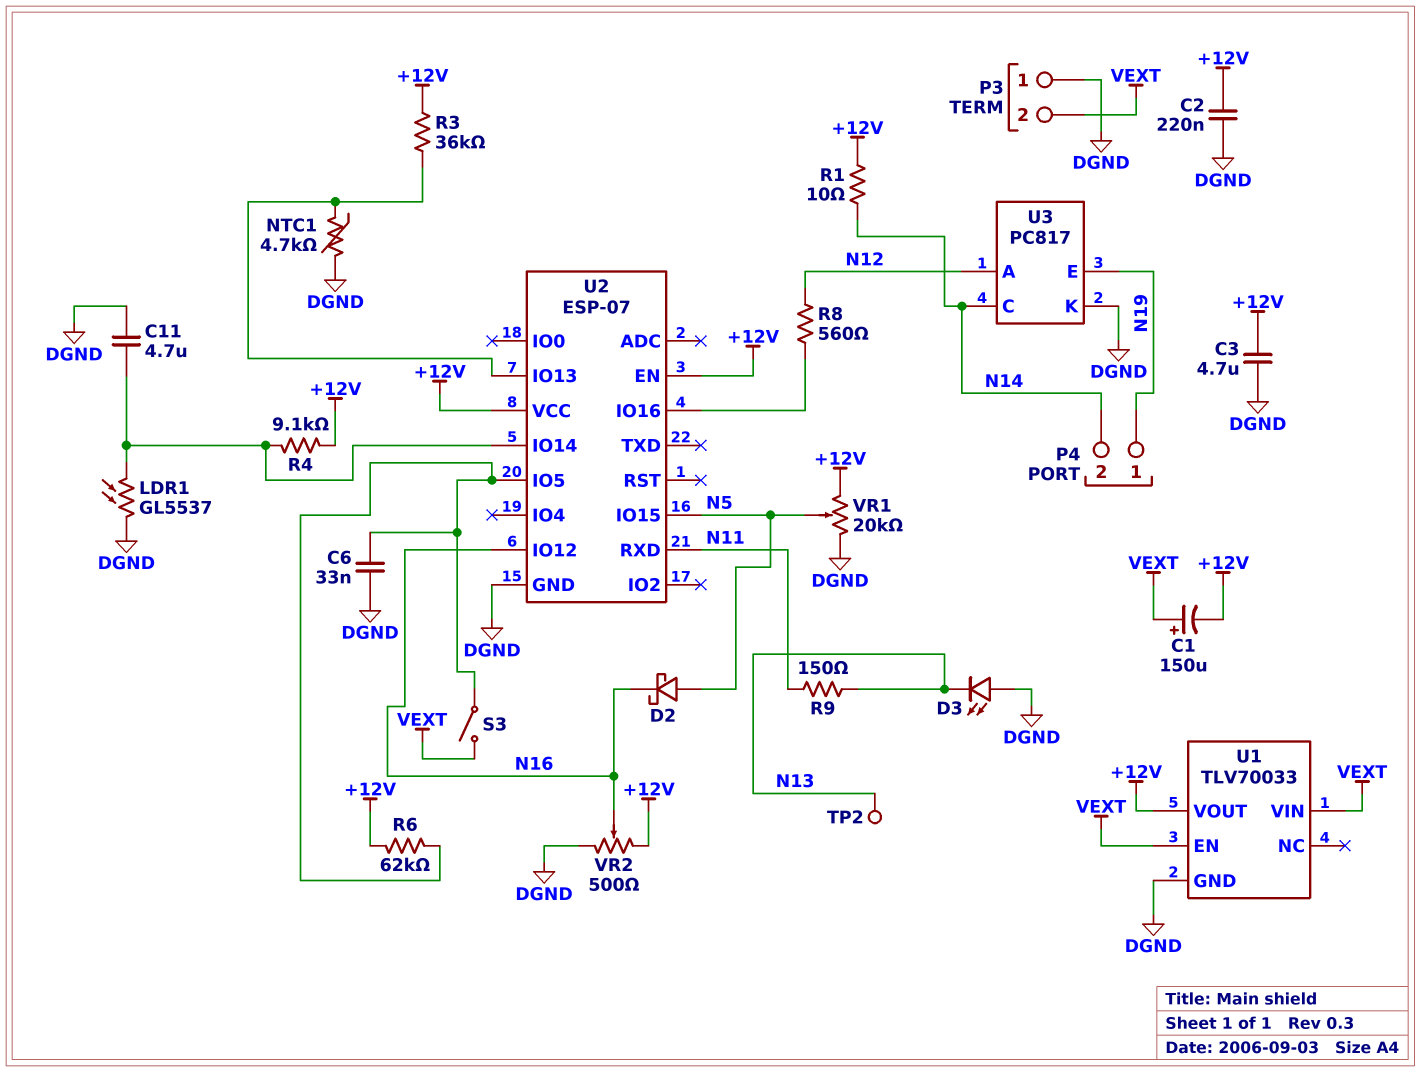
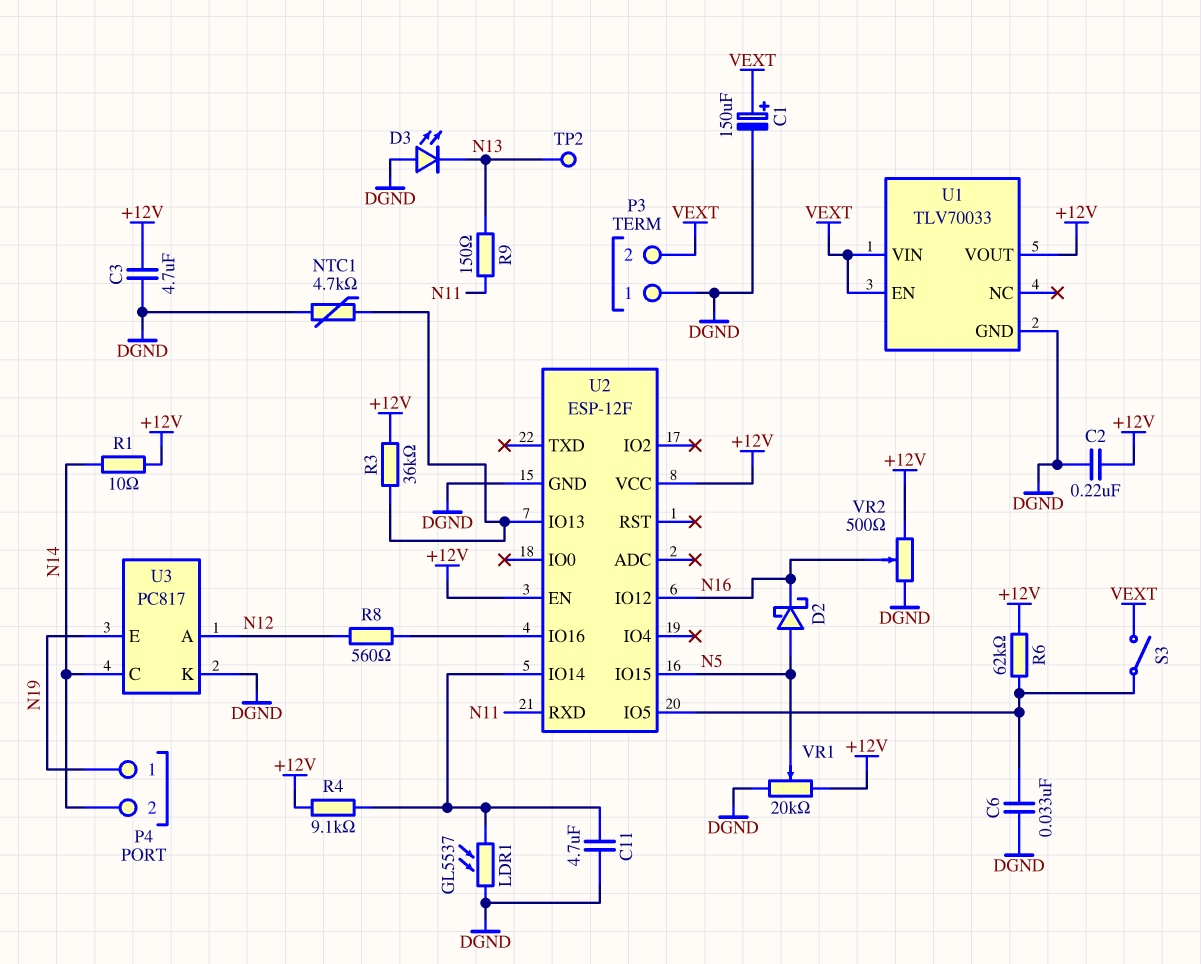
C1: 150uF (plus VEXT, minus +12V) -> 150uF (plus VEXT, minus DGND)
U2: ESP-07 -> ESP-12F

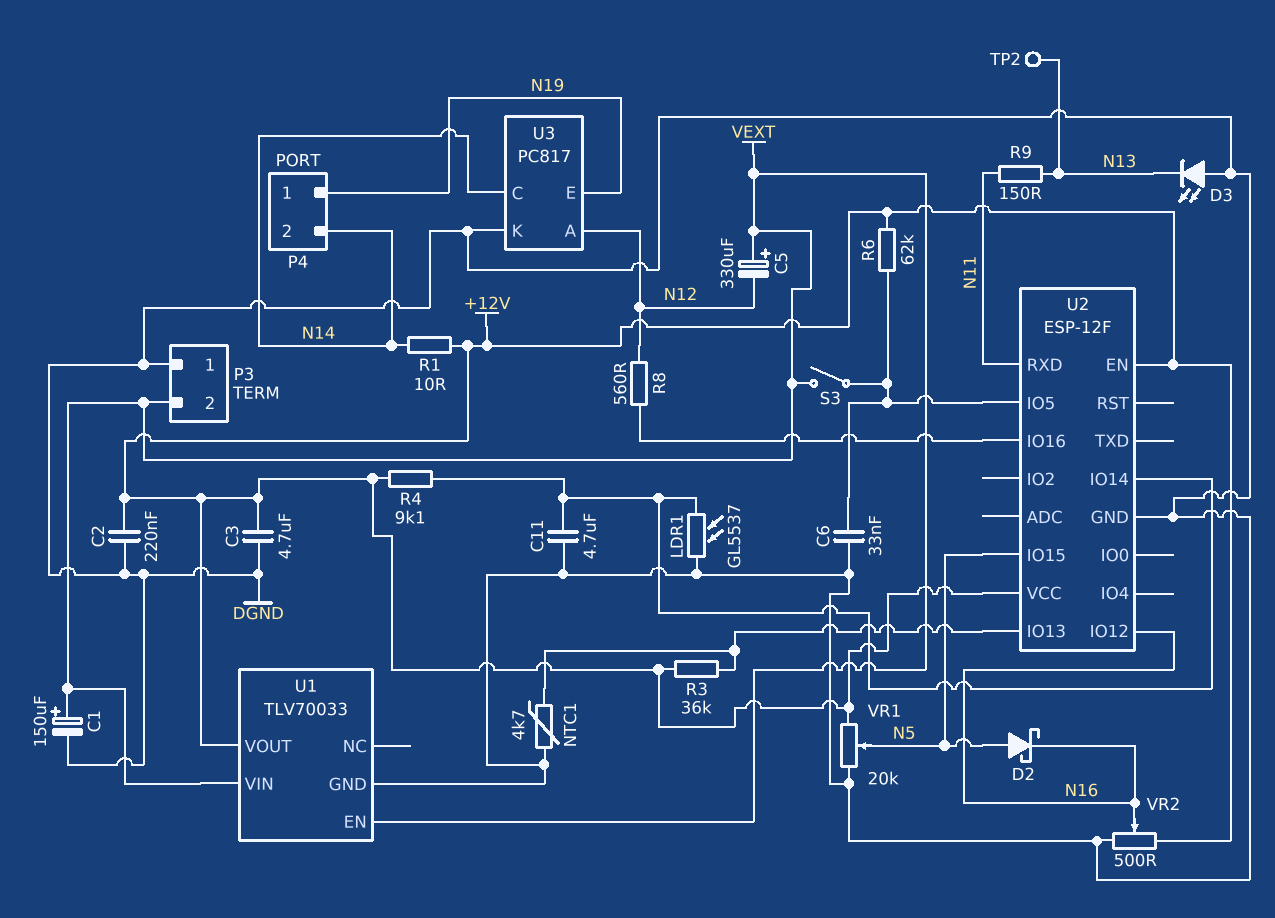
C5: none -> 330uF (plus VEXT, minus N12)

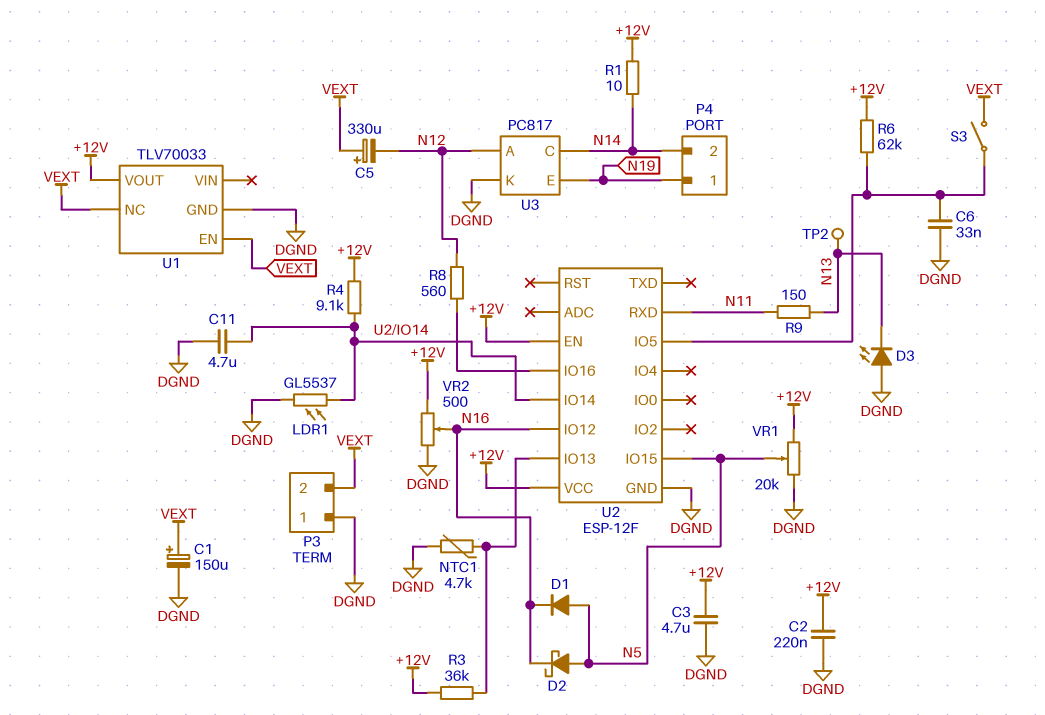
D1: none -> diode (A N5, K N16)
U1 pin NC: none -> VEXT
U1 pin VIN: VEXT -> none

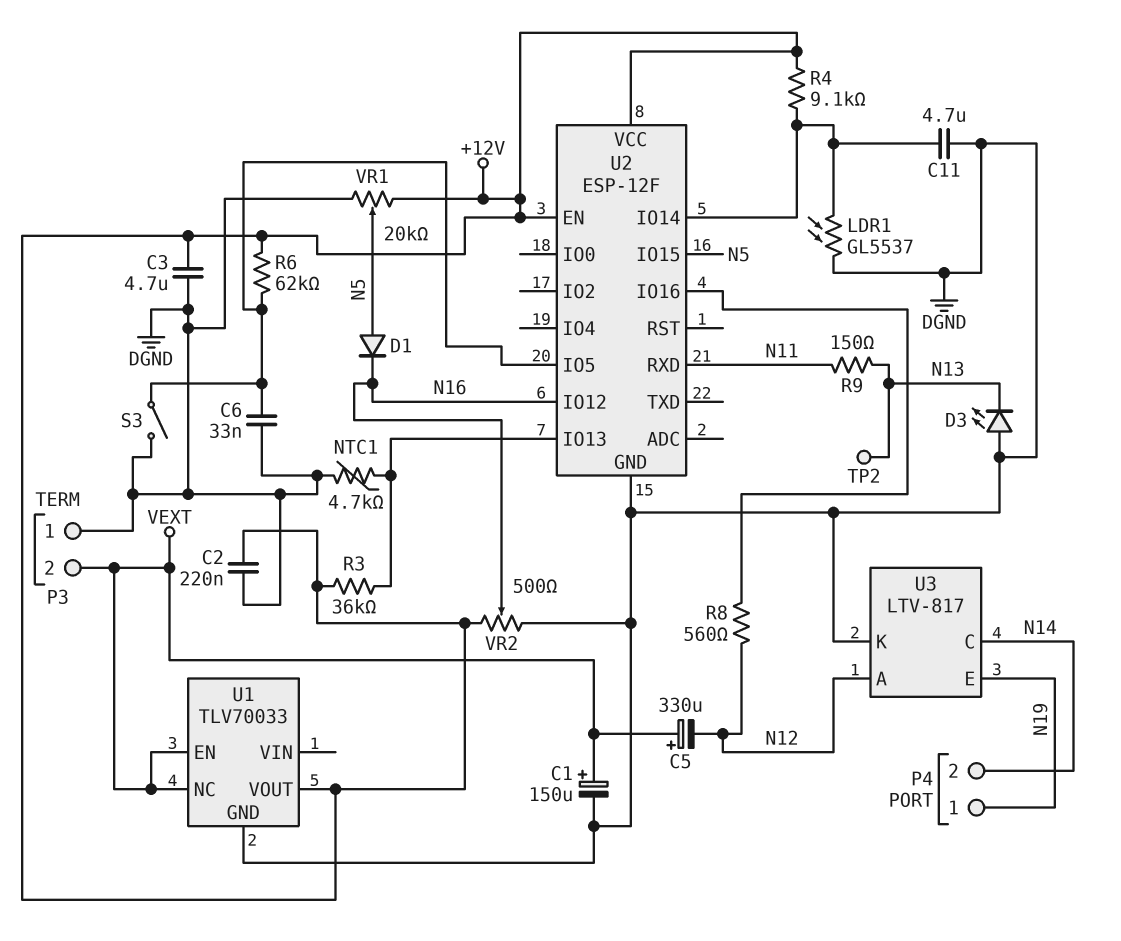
D2: schottky (A N5, K N16) -> none
R1: 10 (+12V, N14) -> none
S3: switch (U2/IO5, VEXT) -> switch (DGND, U2/IO5)
U3: PC817 -> LTV-817

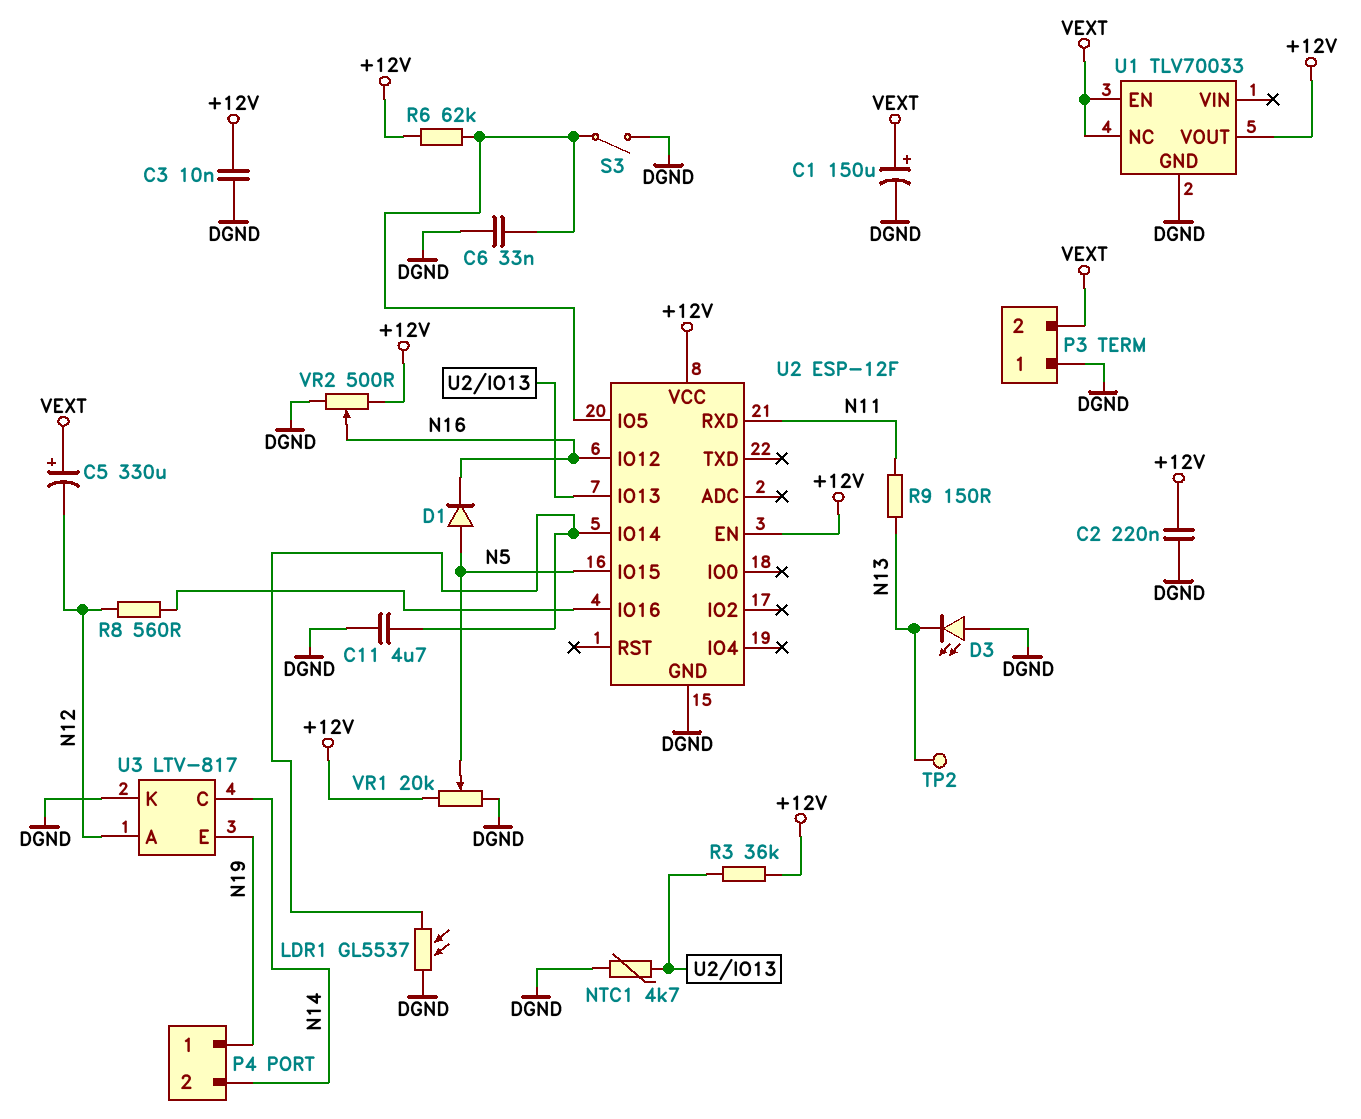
C3: 4.7uF (+12V, DGND) -> 10nF (+12V, DGND)
R4: 9.1k (+12V, U2/IO14) -> none

